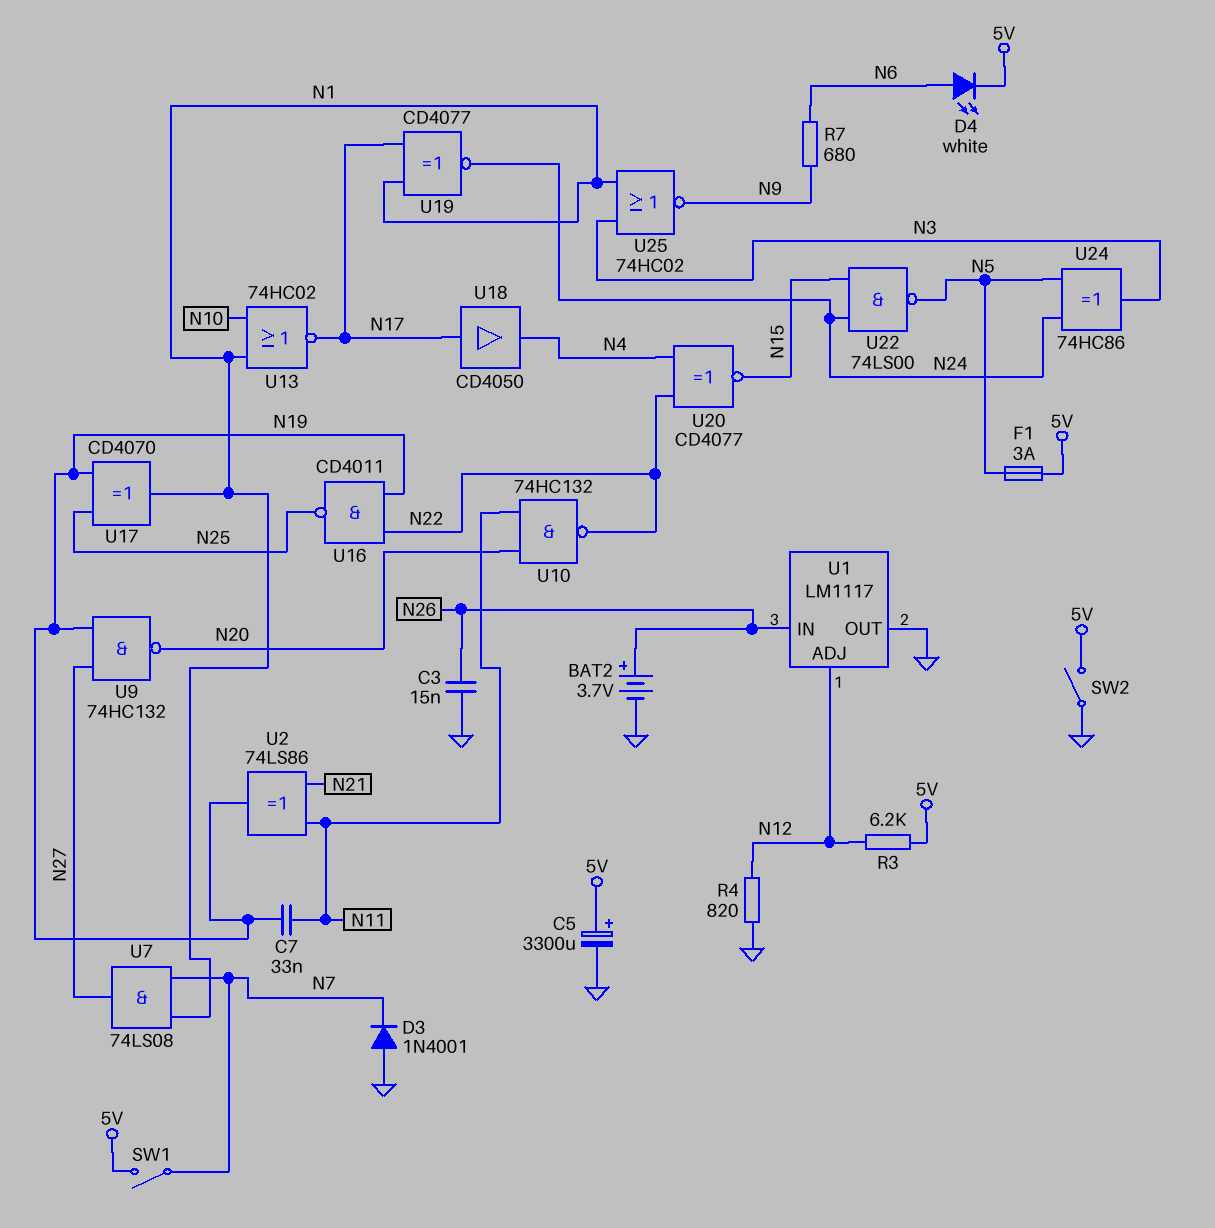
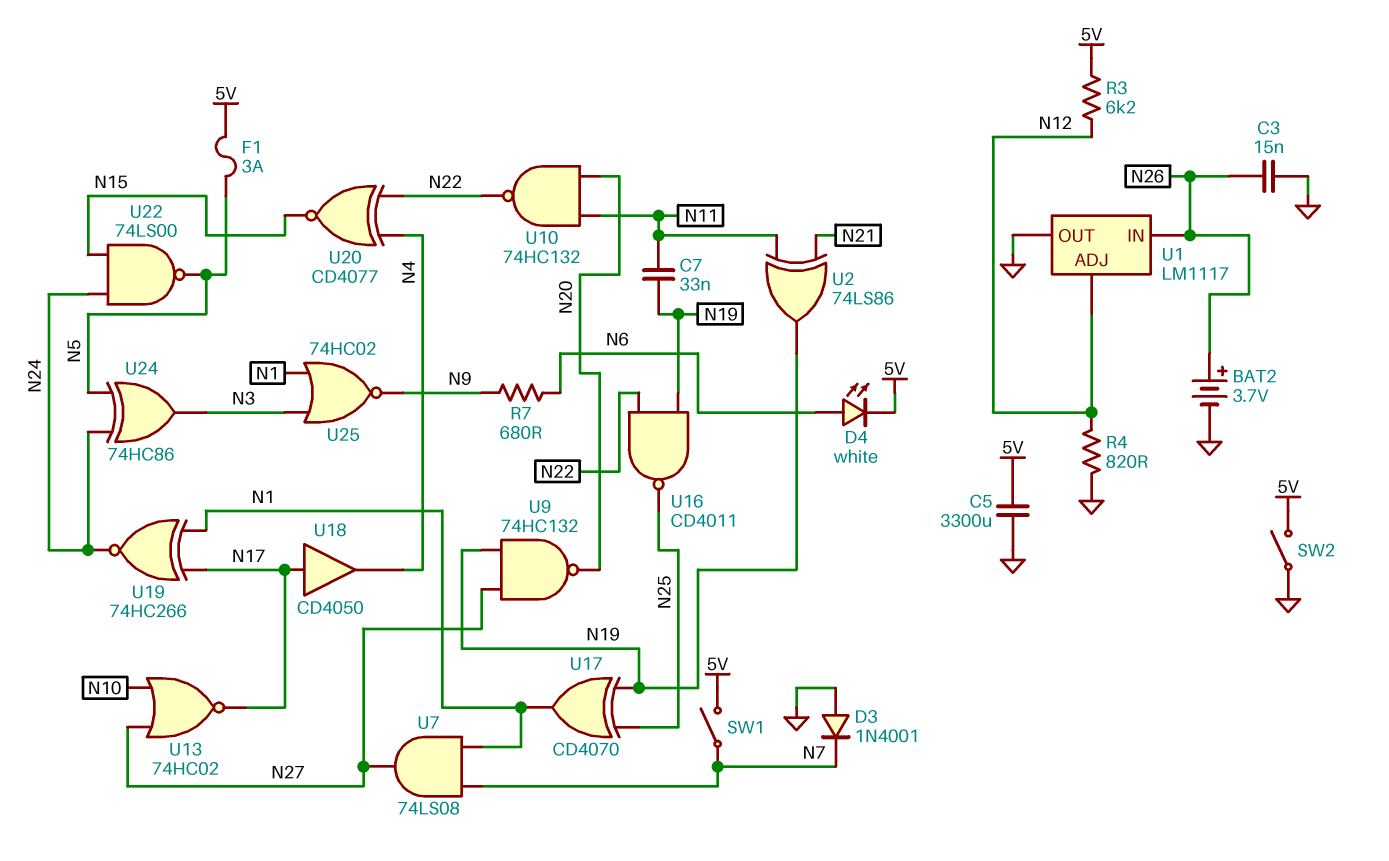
C5: 3300uF (plus 5V, minus GND) -> 3300uF (5V, GND)
U13: NOR 74HC02 (in N1, in N10, out N17) -> NOR 74HC02 (in N10, in N27, out N17)
U19: XNOR CD4077 (in N1, in N17, out N24) -> XNOR 74HC266 (in N1, in N17, out N24)

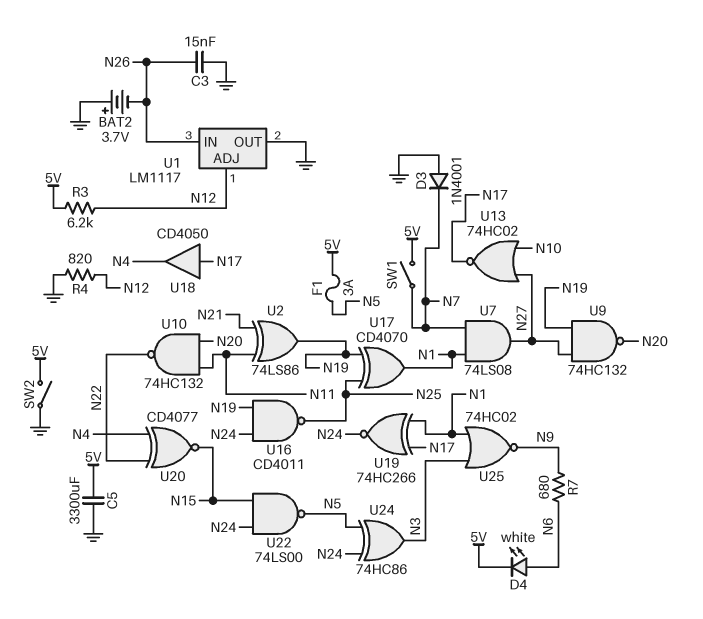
BAT2: 3.7V (plus N26, minus GND) -> 3.7V (plus GND, minus N26)
C7: 33nF (N11, N19) -> none
U16: NAND CD4011 (in N19, in N22, out N25) -> NAND CD4011 (in N19, in N24, out N25)

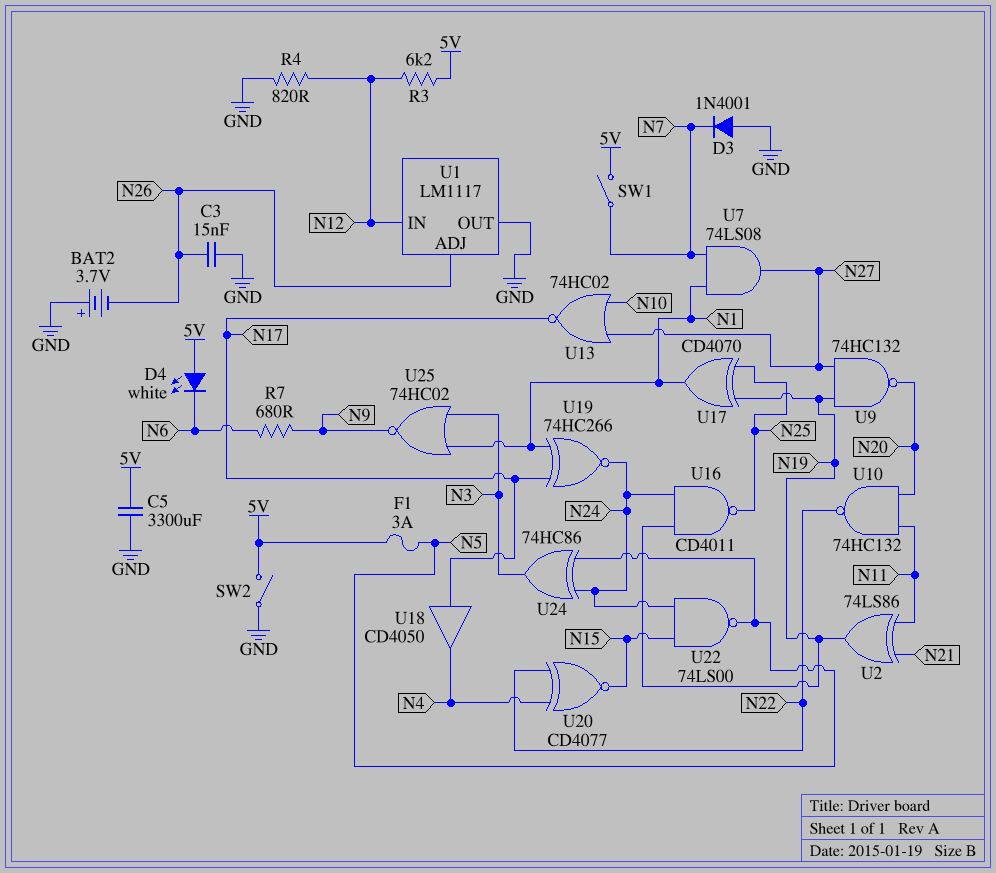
D4: LED white (A N6, K 5V) -> LED white (A 5V, K N6)
U1 pin ADJ: N12 -> N26
U1 pin IN: N26 -> N12

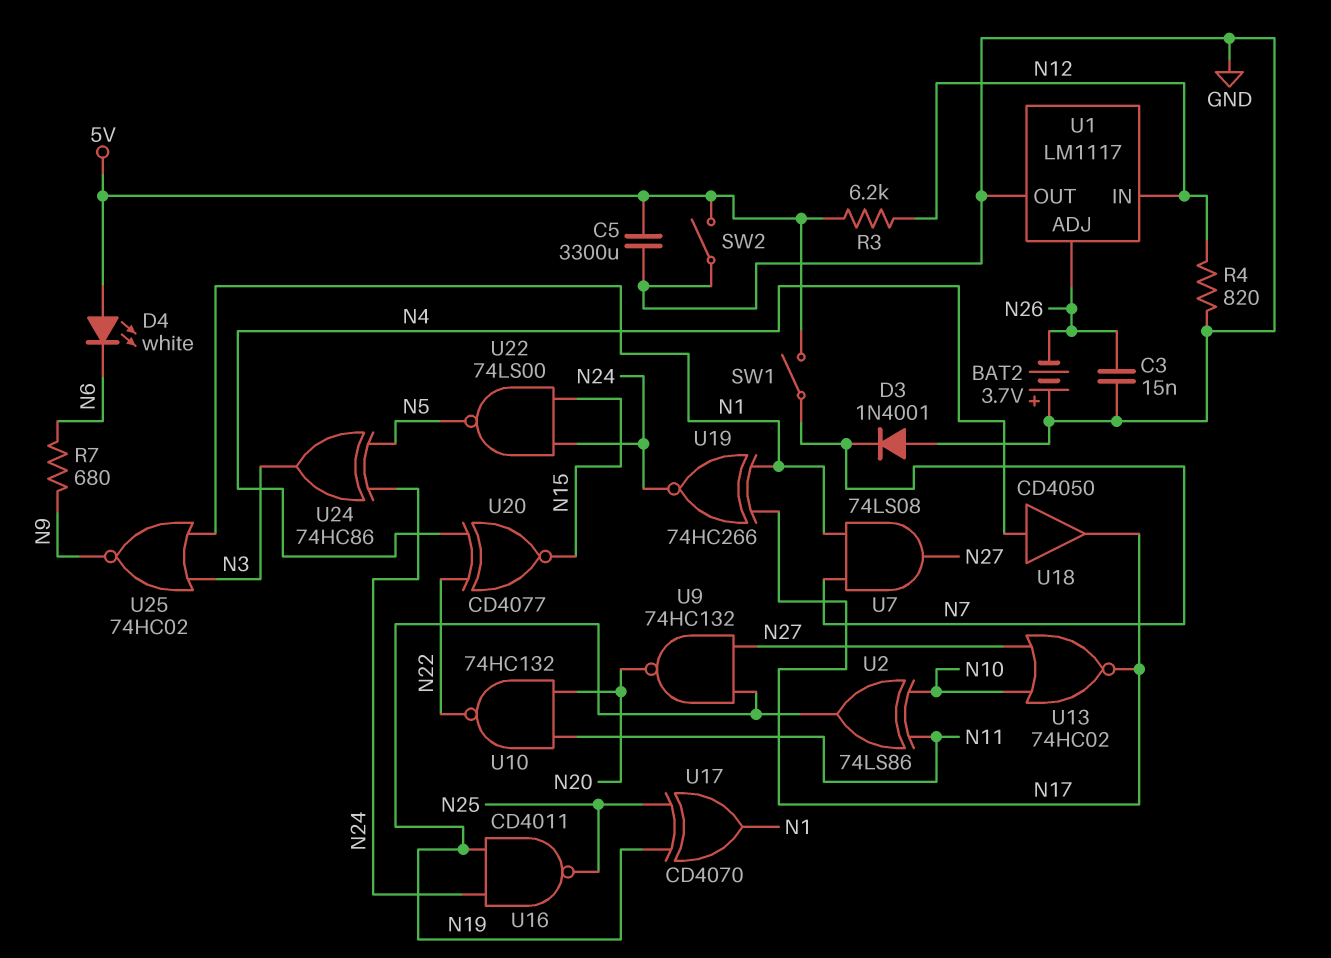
F1: 3A (5V, N5) -> none
U2: XOR 74LS86 (in N11, in N21, out N19) -> XOR 74LS86 (in N10, in N11, out N19)
U18: buffer CD4050 (in N17, out N4) -> buffer CD4050 (in N4, out N17)

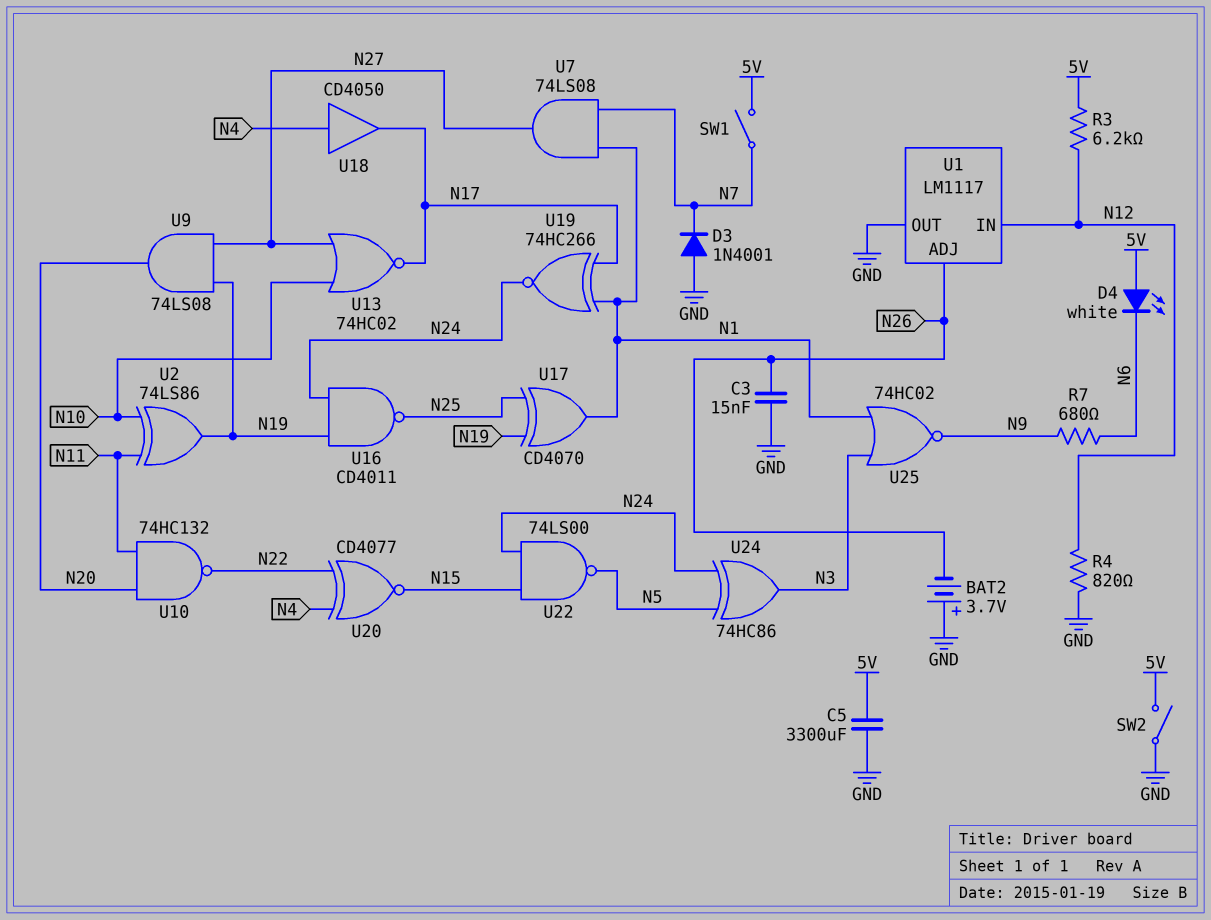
U9: NAND 74HC132 (in N19, in N27, out N20) -> AND 74LS08 (in N19, in N27, out N20)

